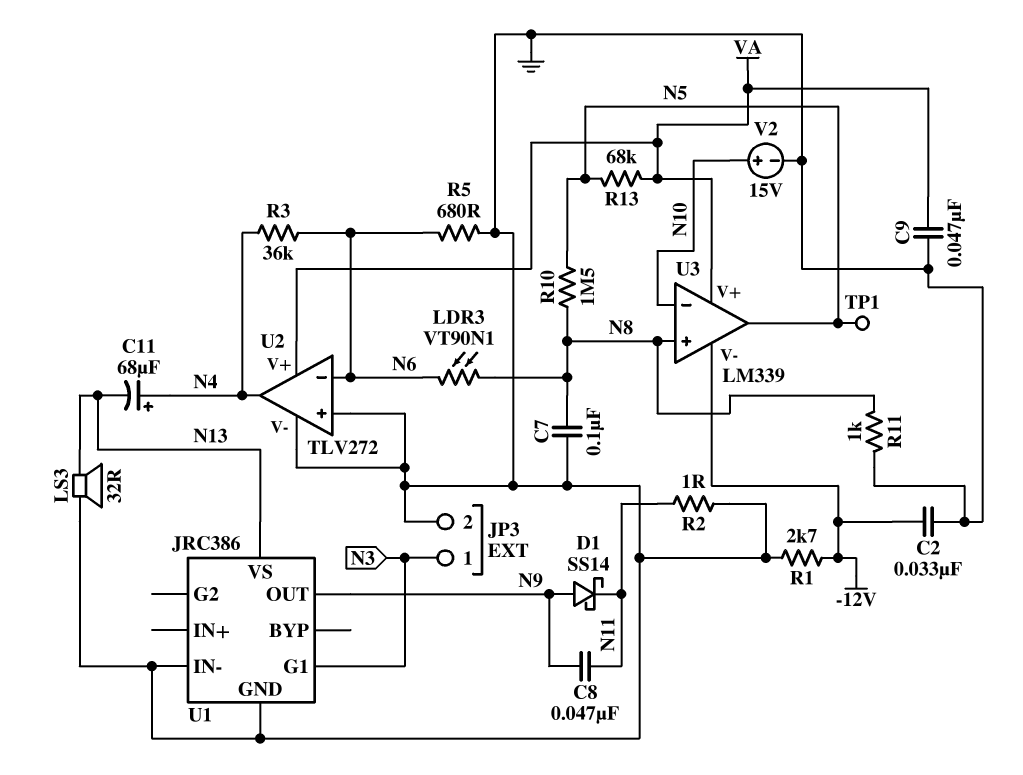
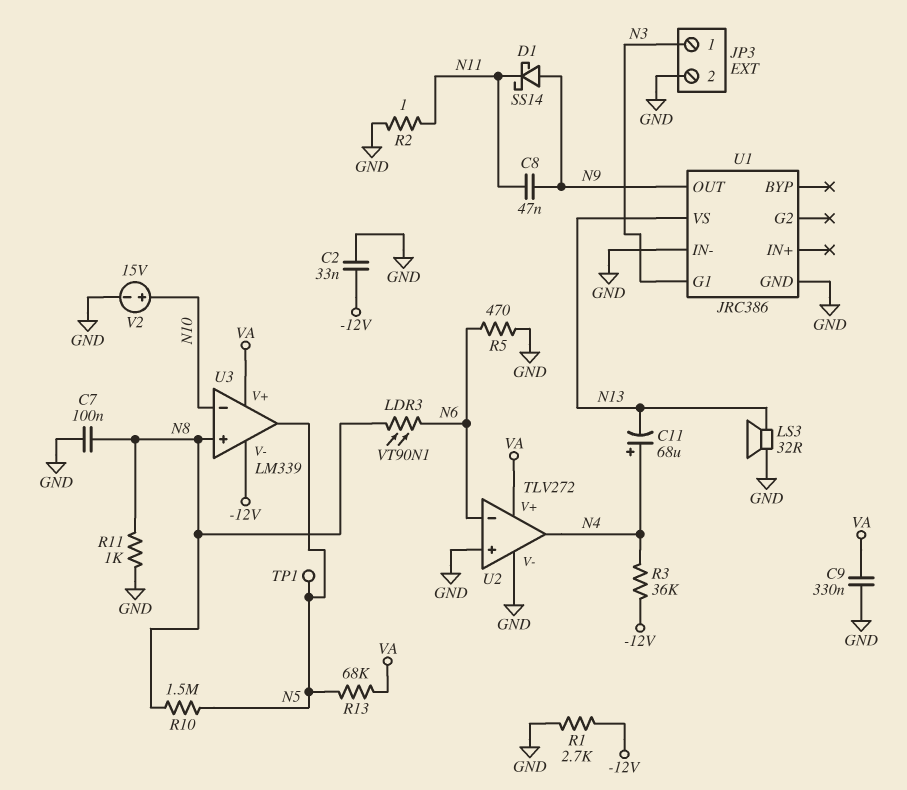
C9: 47nF (GND, VA) -> 330nF (GND, VA)
R3: 36k (N4, N6) -> 36k (-12V, N4)
R5: 680 (GND, N6) -> 470 (GND, N6)

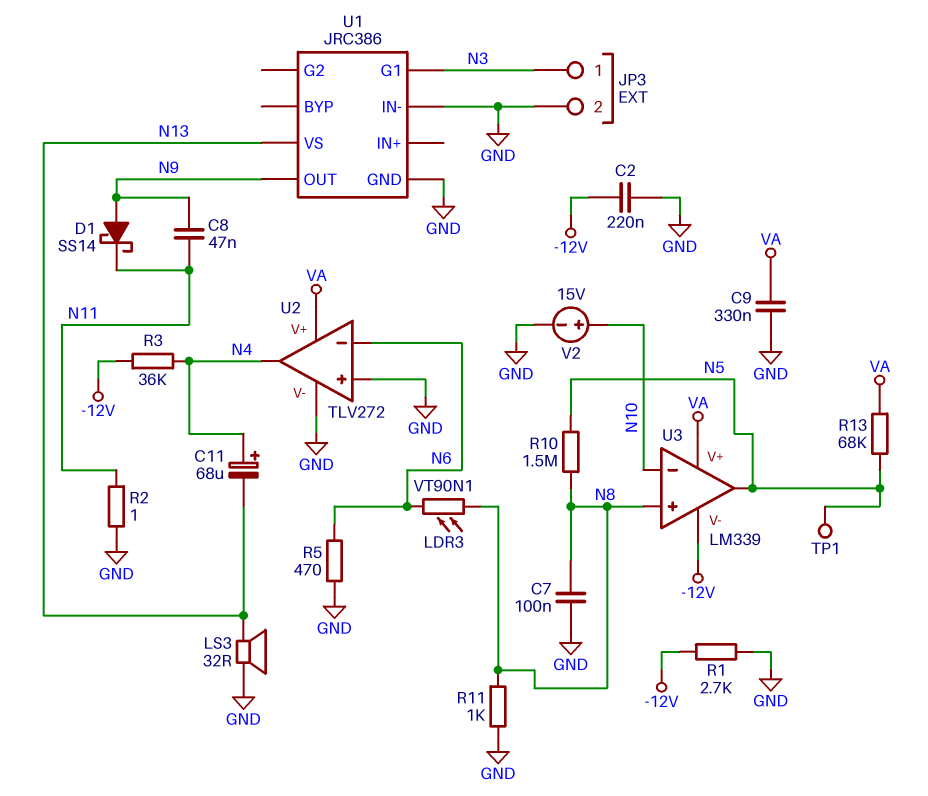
C2: 33nF (-12V, GND) -> 220nF (-12V, GND)

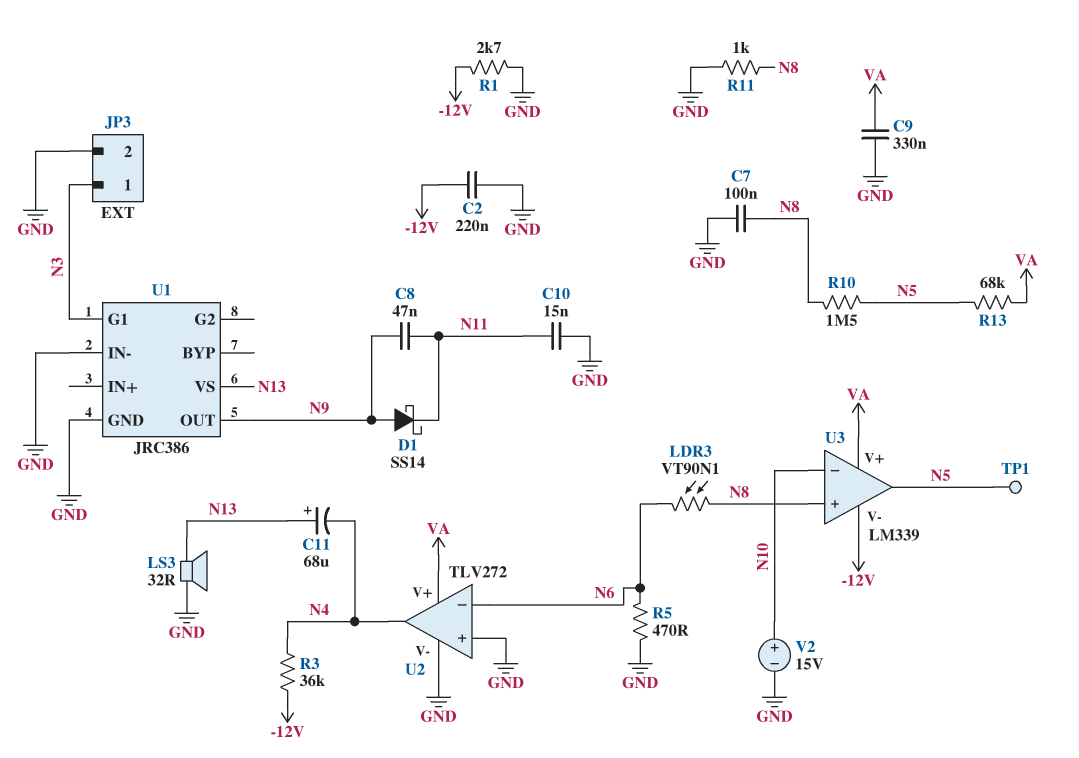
C10: none -> 15nF (GND, N11)
C11: 68uF (plus N4, minus N13) -> 68uF (plus N13, minus N4)
R2: 1 (GND, N11) -> none

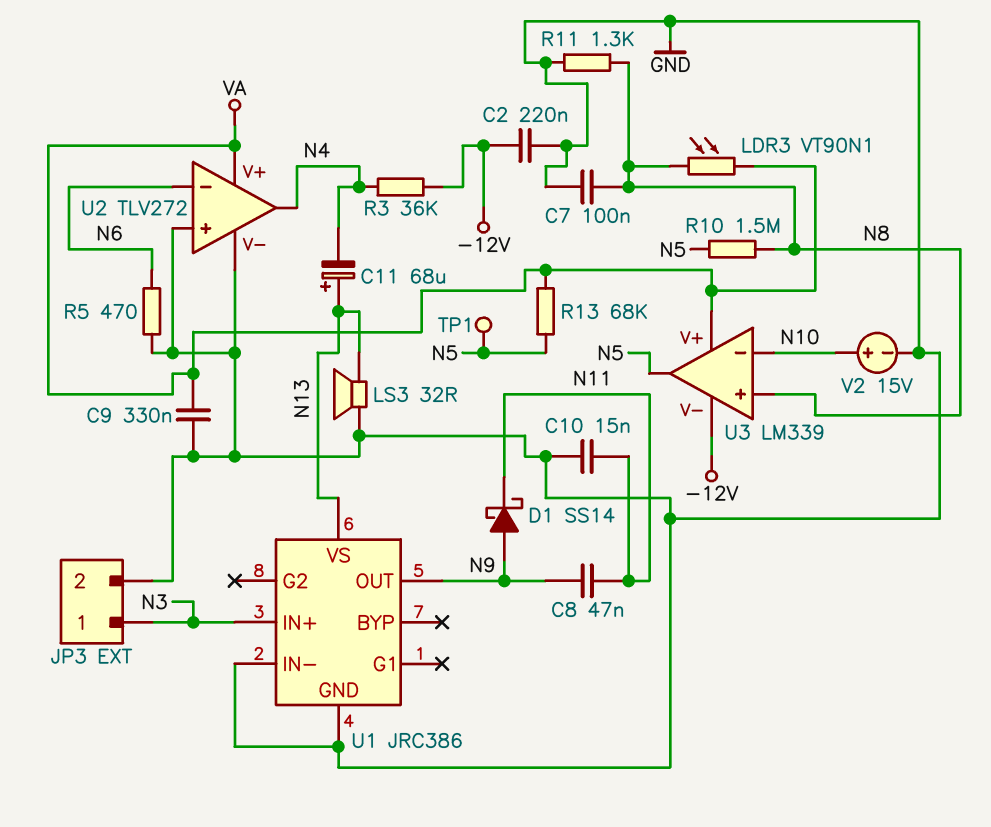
LDR3: VT90N1 (N6, N8) -> VT90N1 (N8, VA)
R1: 2.7k (-12V, GND) -> none
R11: 1k (GND, N8) -> 1.3k (GND, N8)
U1 pin G1: N3 -> none
U1 pin IN+: none -> N3

